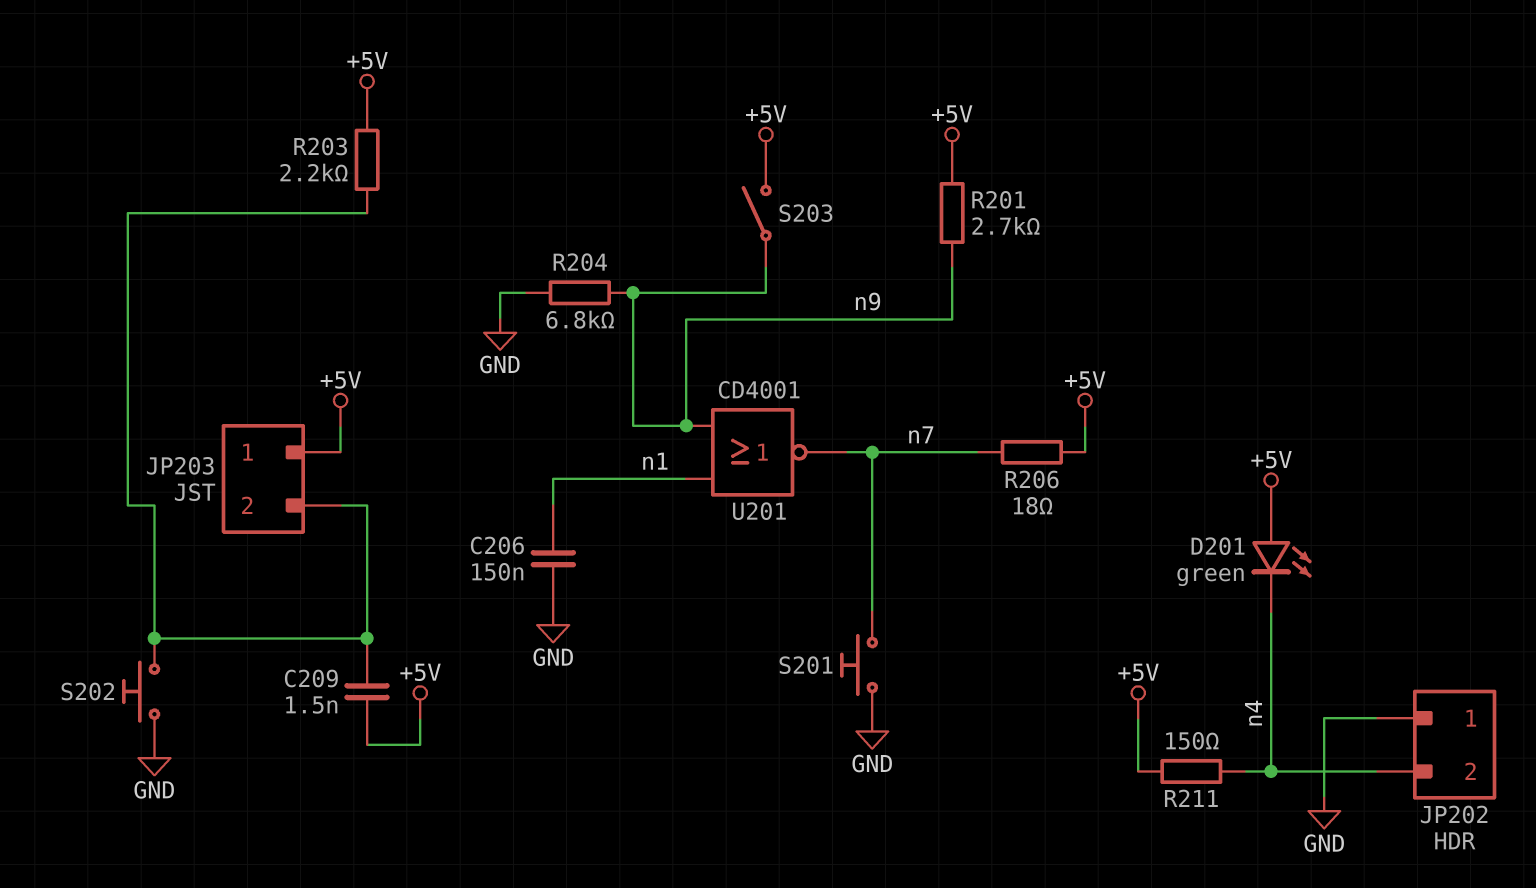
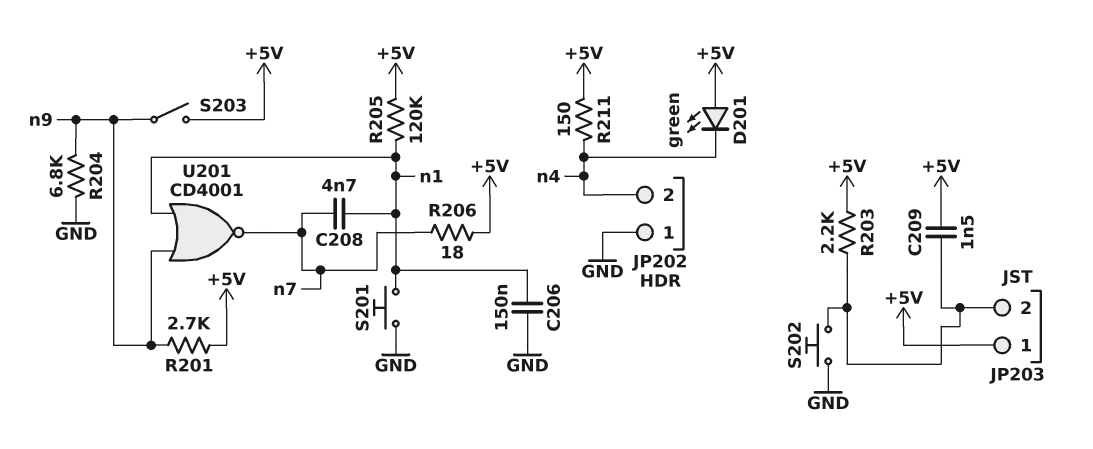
C208: none -> 4.7nF (n1, n7)
R205: none -> 120k (+5V, n1)
S201: button (GND, n7) -> button (GND, n1)

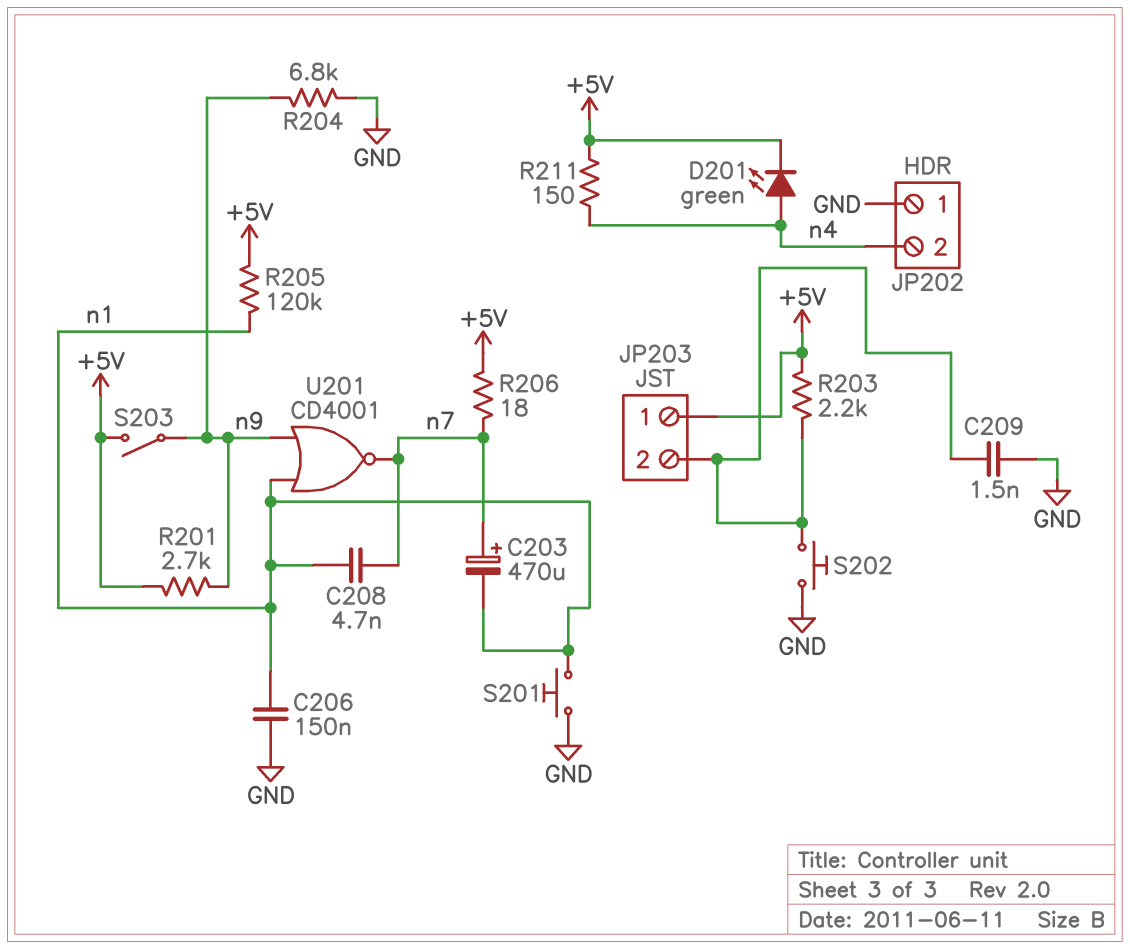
C203: none -> 470uF (plus n7, minus n1)
C209: 1.5nF (+5V, JP203/2) -> 1.5nF (GND, JP203/2)
D201: LED green (A +5V, K n4) -> LED green (A n4, K +5V)

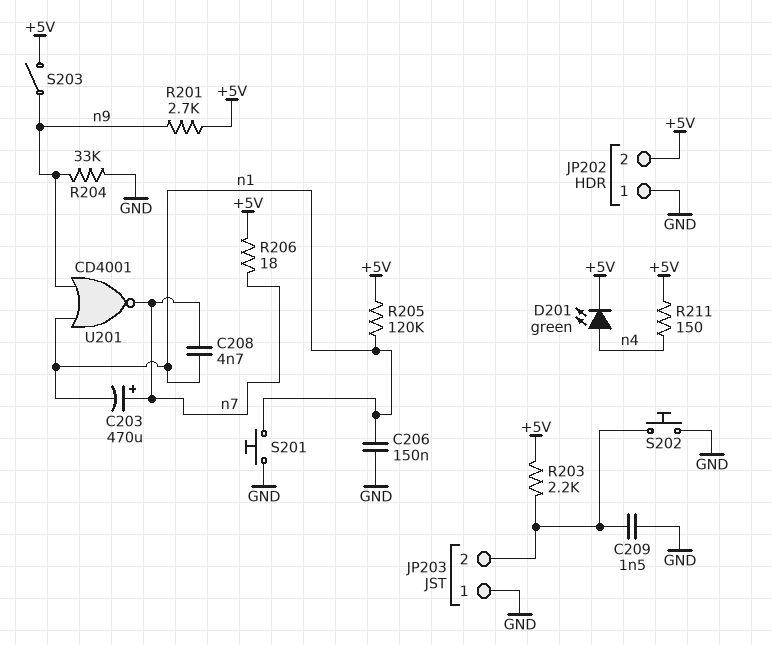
JP202 pin 2: n4 -> +5V
JP203 pin 1: +5V -> GND
R204: 6.8k (GND, n9) -> 33k (GND, n9)

